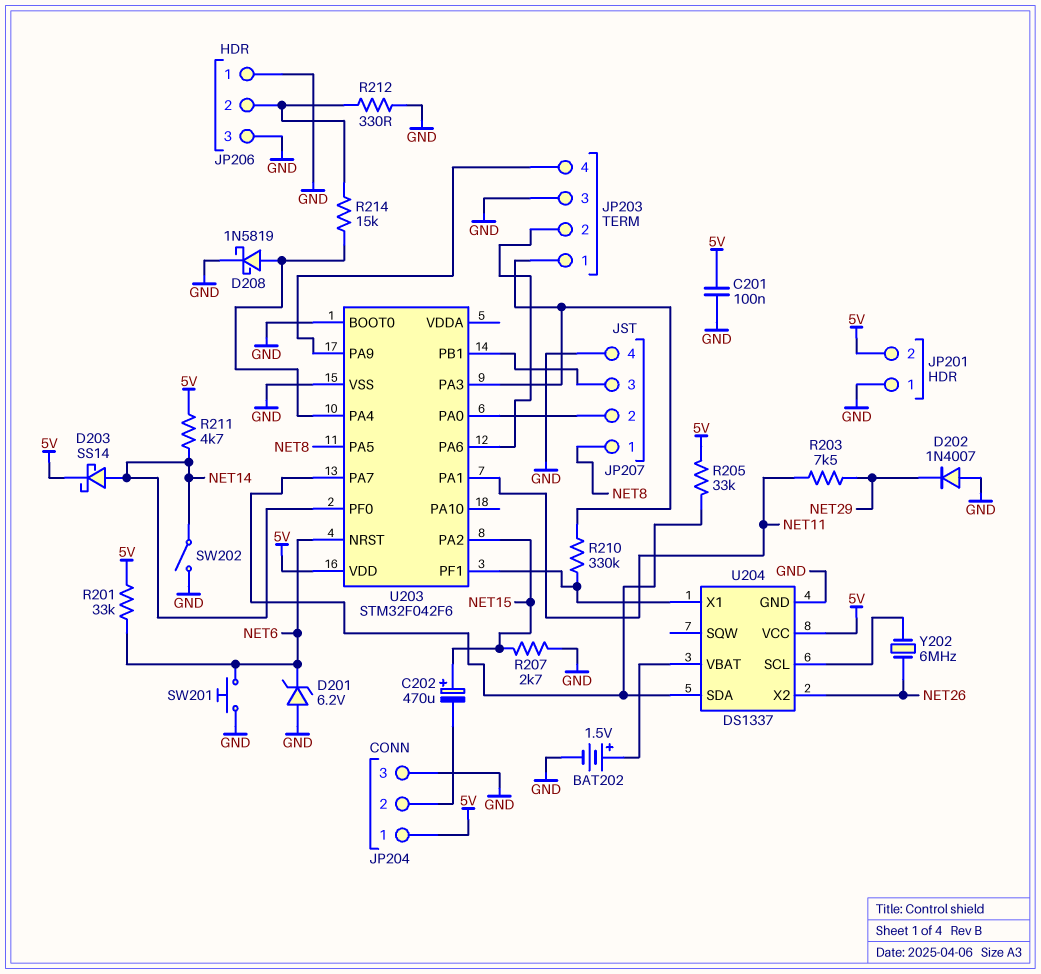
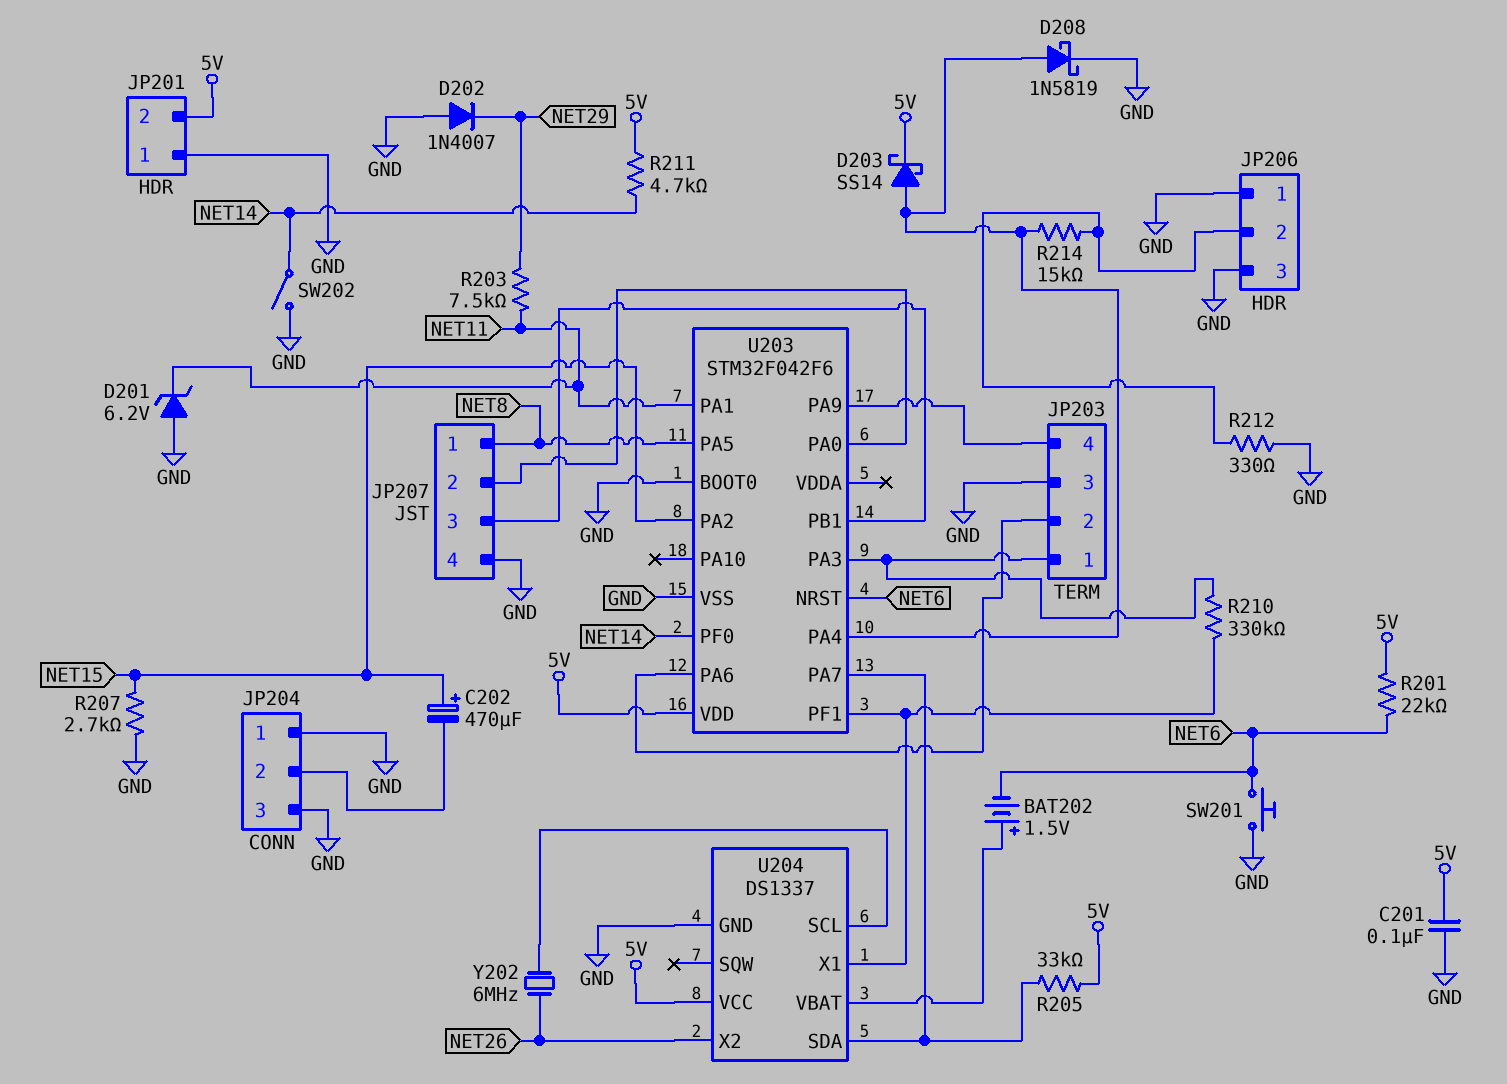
BAT202: 1.5V (plus U204/VBAT, minus GND) -> 1.5V (plus U204/VBAT, minus NET6)
D201: zener 6.2V (A GND, K NET6) -> zener 6.2V (A GND, K NET11)
D203: schottky SS14 (A NET14, K 5V) -> schottky SS14 (A U203/PA4, K 5V)
JP204 pin 1: 5V -> GND
R201: 33k (5V, NET6) -> 22k (5V, NET6)

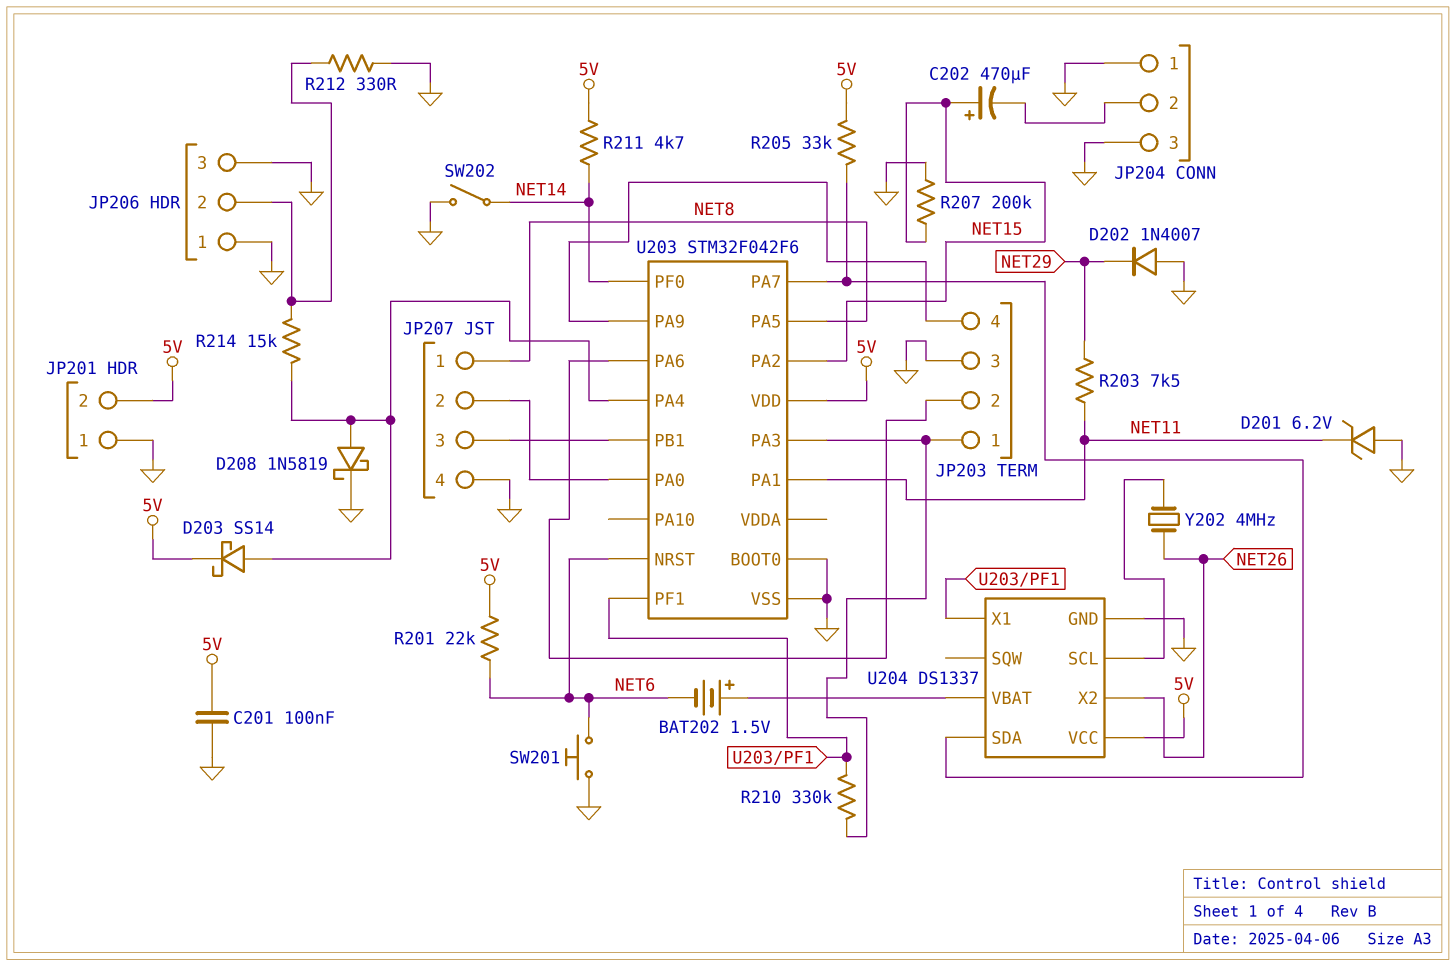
R207: 2.7k (GND, NET15) -> 200k (GND, NET15)
Y202: 6MHz (NET26, U204/SCL) -> 4MHz (NET26, U204/SCL)

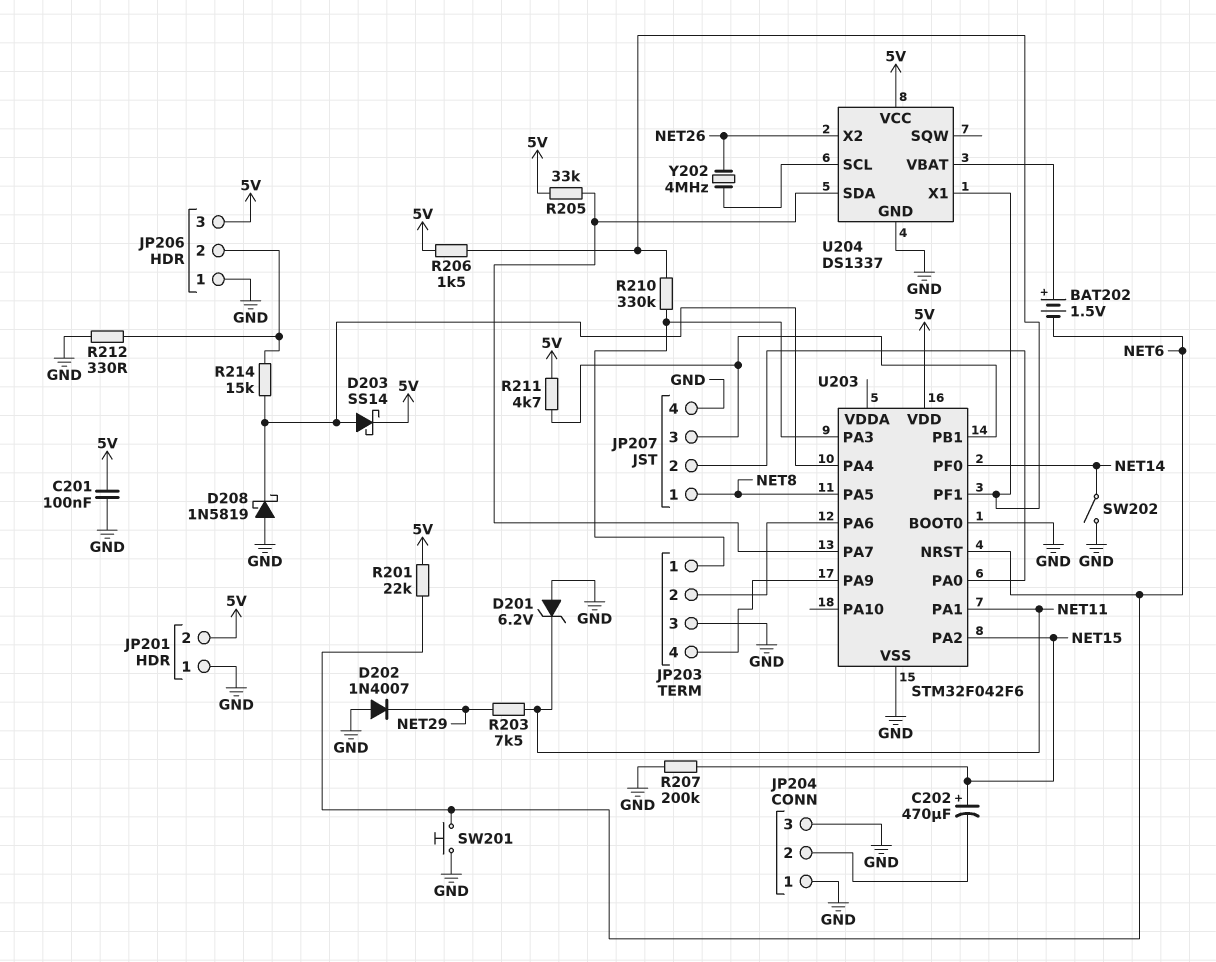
D208: schottky 1N5819 (A U203/PA4, K GND) -> schottky 1N5819 (A GND, K U203/PA4)
JP206 pin 3: GND -> 5V
R206: none -> 1.5k (5V, U203/PF1)
R211: 4.7k (5V, NET14) -> 4.7k (5V, JP207/3)

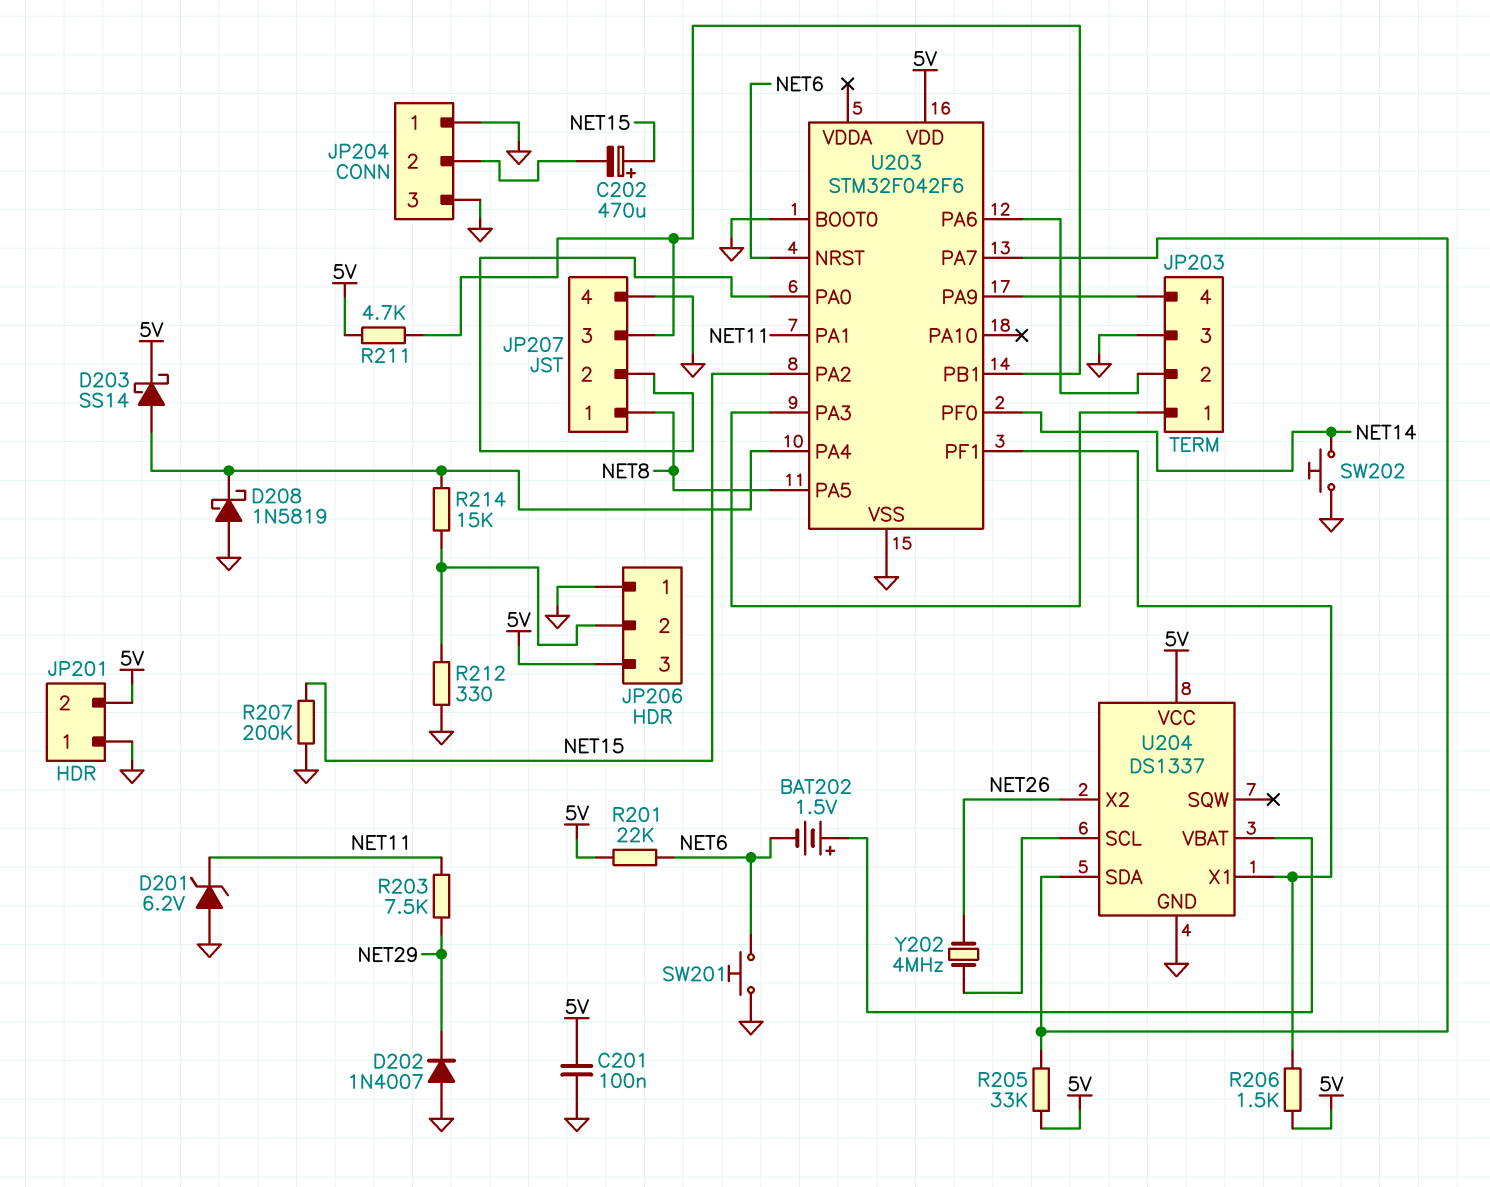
R210: 330k (JP203/1, U203/PF1) -> none
SW202: switch (GND, NET14) -> button (GND, NET14)

